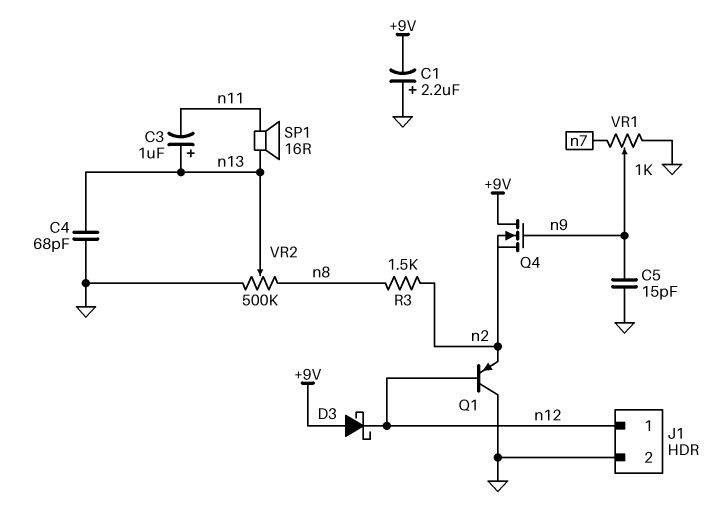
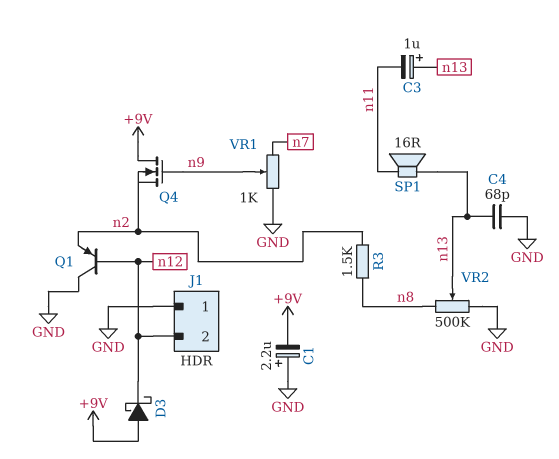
C5: 15pF (GND, n9) -> none
J1 pin 1: n12 -> GND
J1 pin 2: GND -> n12

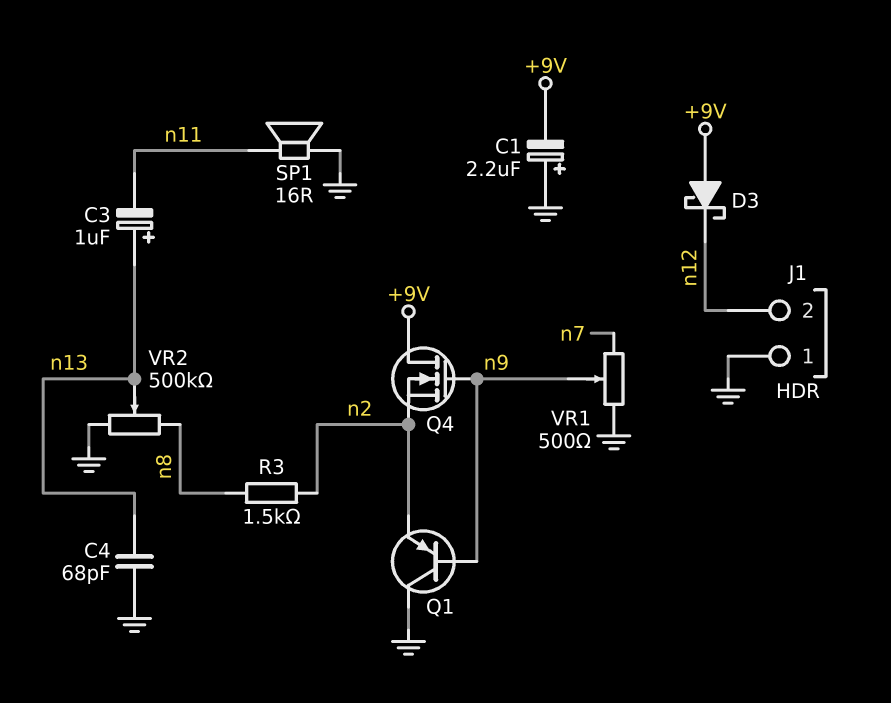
Q1: PNP (B n12, C GND, E n2) -> PNP (B n9, C GND, E n2)
SP1: speaker 16R (n11, n13) -> speaker 16R (GND, n11)
VR1: 1k (GND, n7, wiper n9) -> 500 (GND, n7, wiper n9)

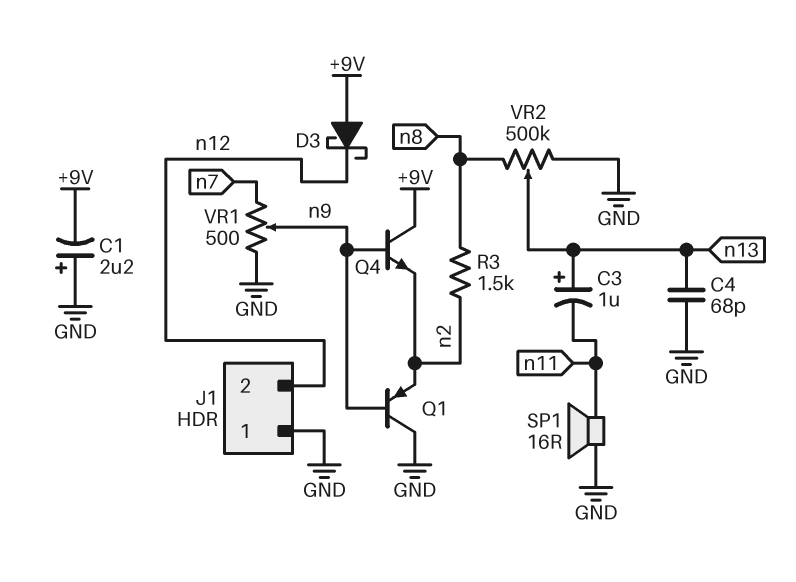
Q4: NMOS (G n9, D +9V, S n2) -> NPN (B n9, C +9V, E n2)

